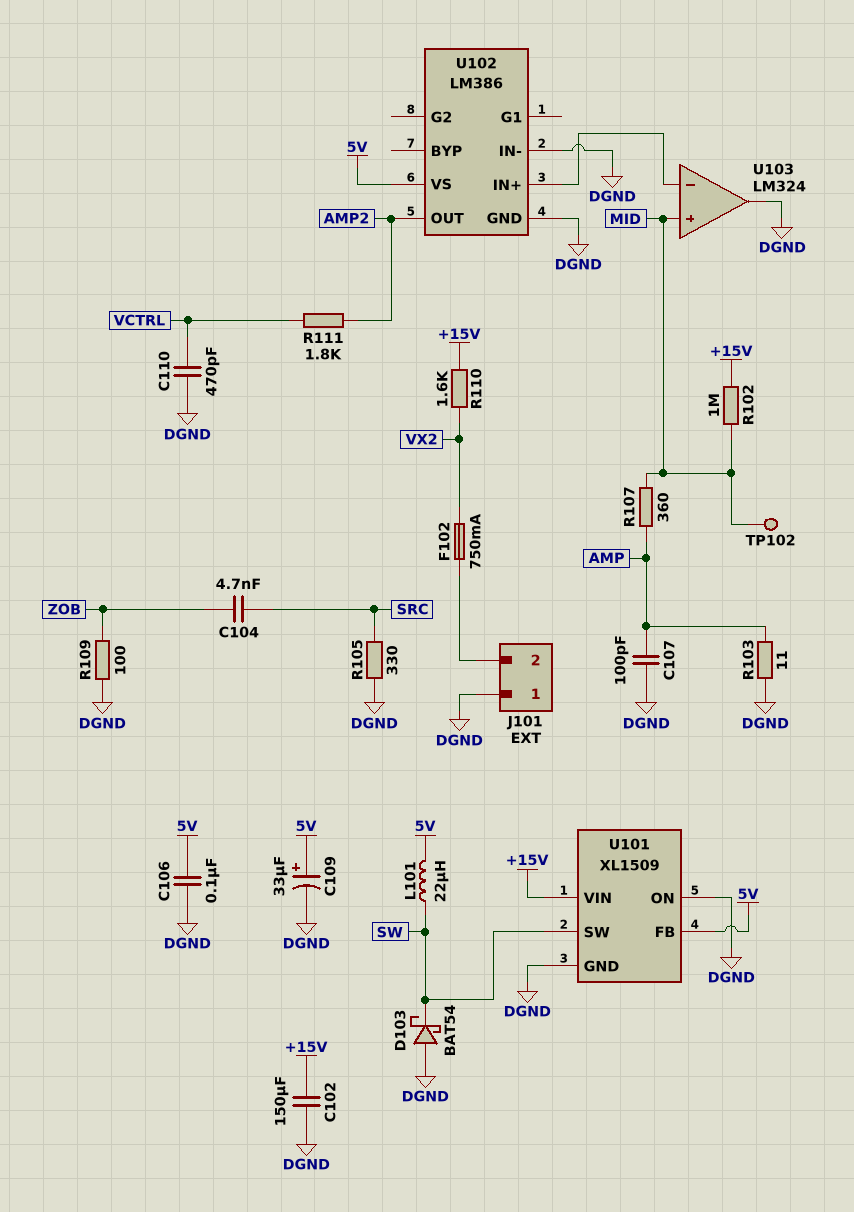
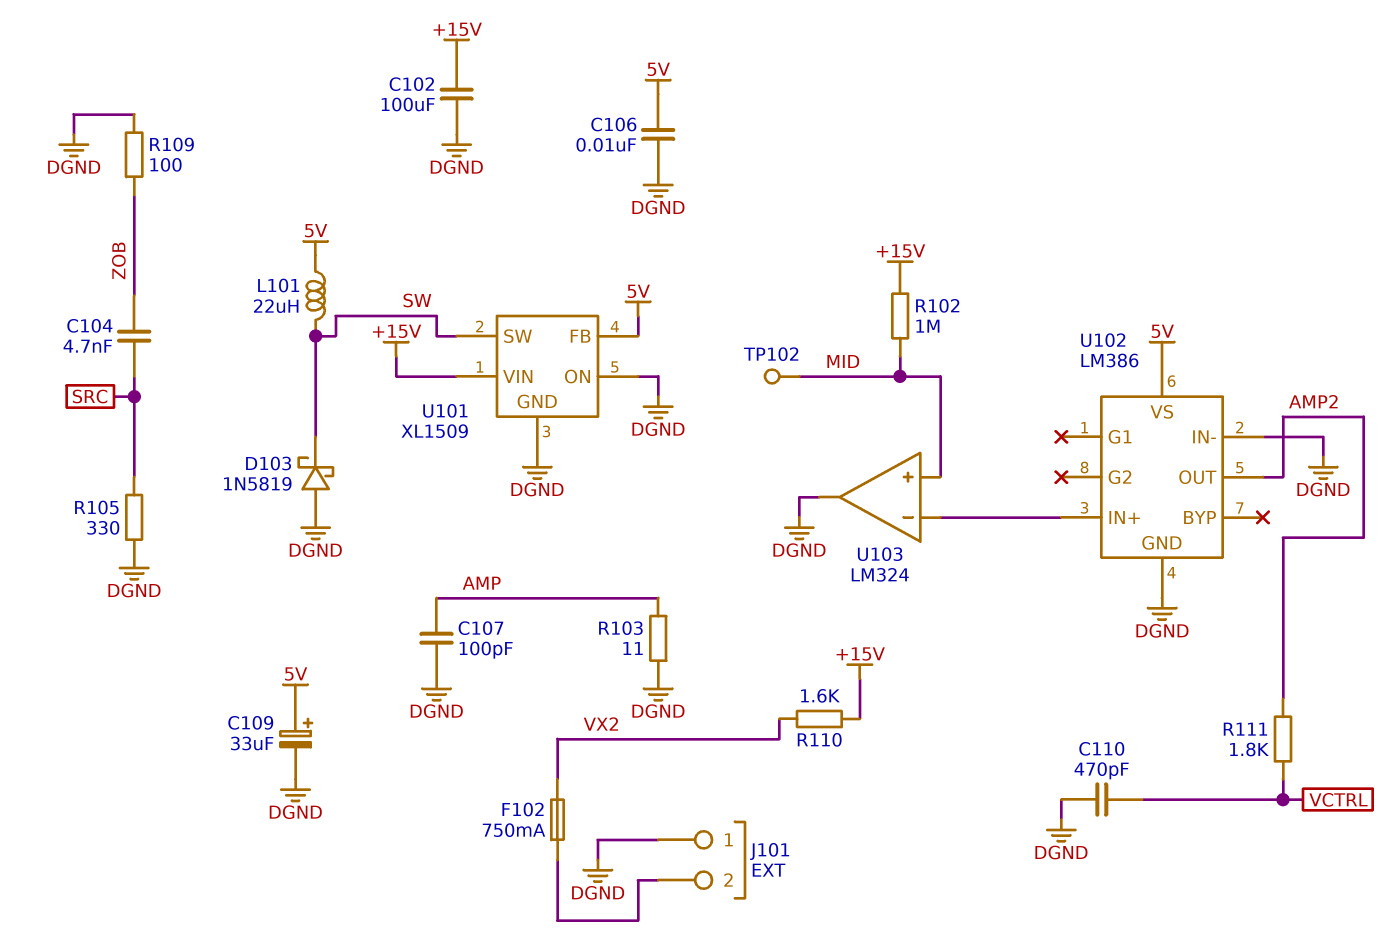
C102: 150uF (+15V, DGND) -> 100uF (+15V, DGND)
C106: 100nF (5V, DGND) -> 10nF (5V, DGND)
D103: schottky BAT54 (A DGND, K SW) -> schottky 1N5819 (A DGND, K SW)
R107: 360 (AMP, MID) -> none

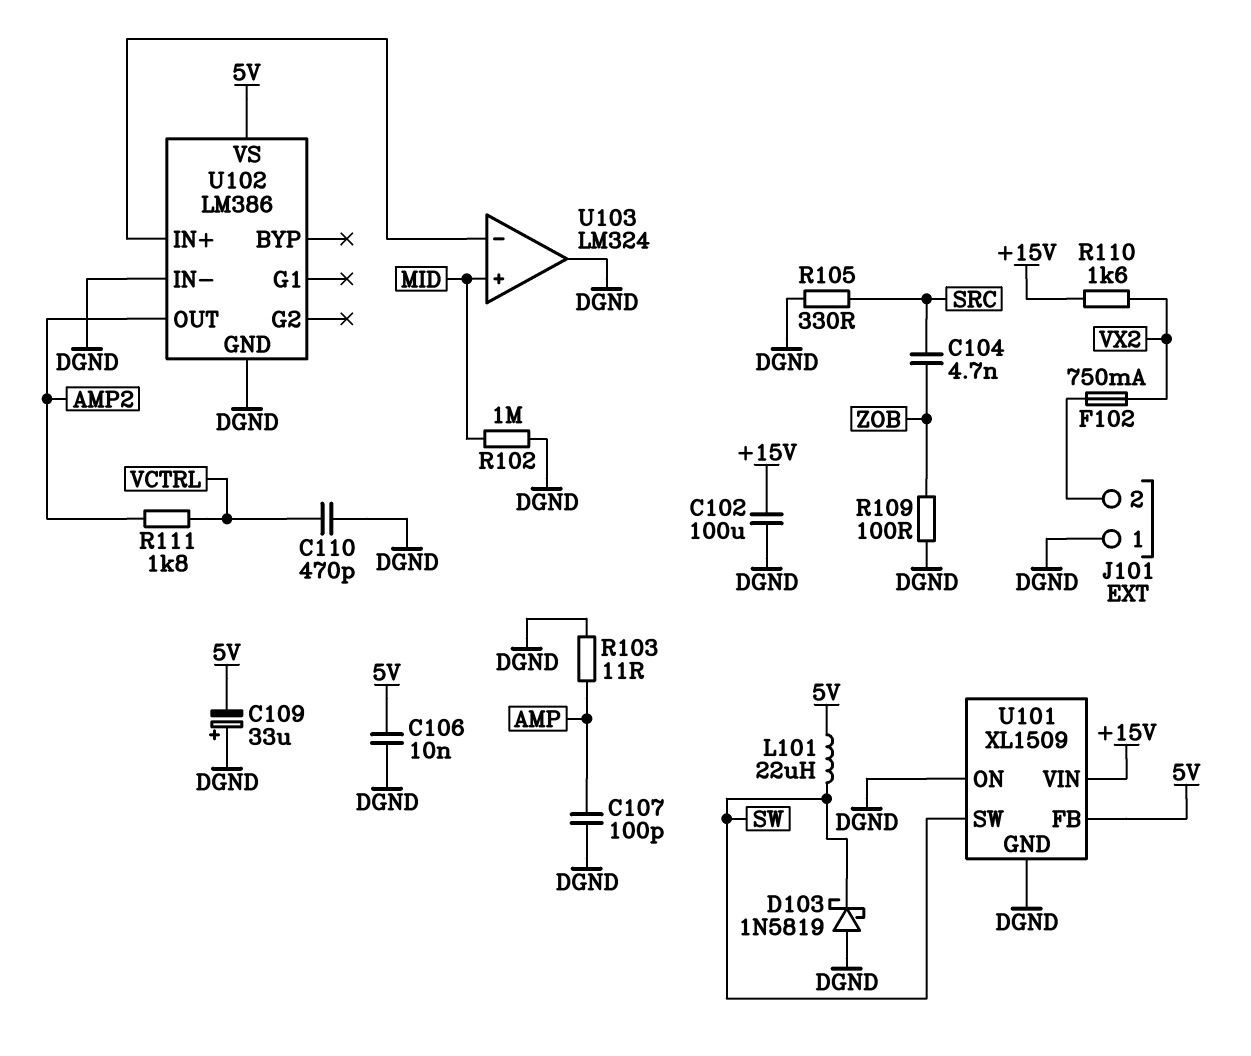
C109: 33uF (plus 5V, minus DGND) -> 33uF (plus DGND, minus 5V)
R102: 1M (+15V, MID) -> 1M (DGND, MID)
TP102: test point (MID) -> none

